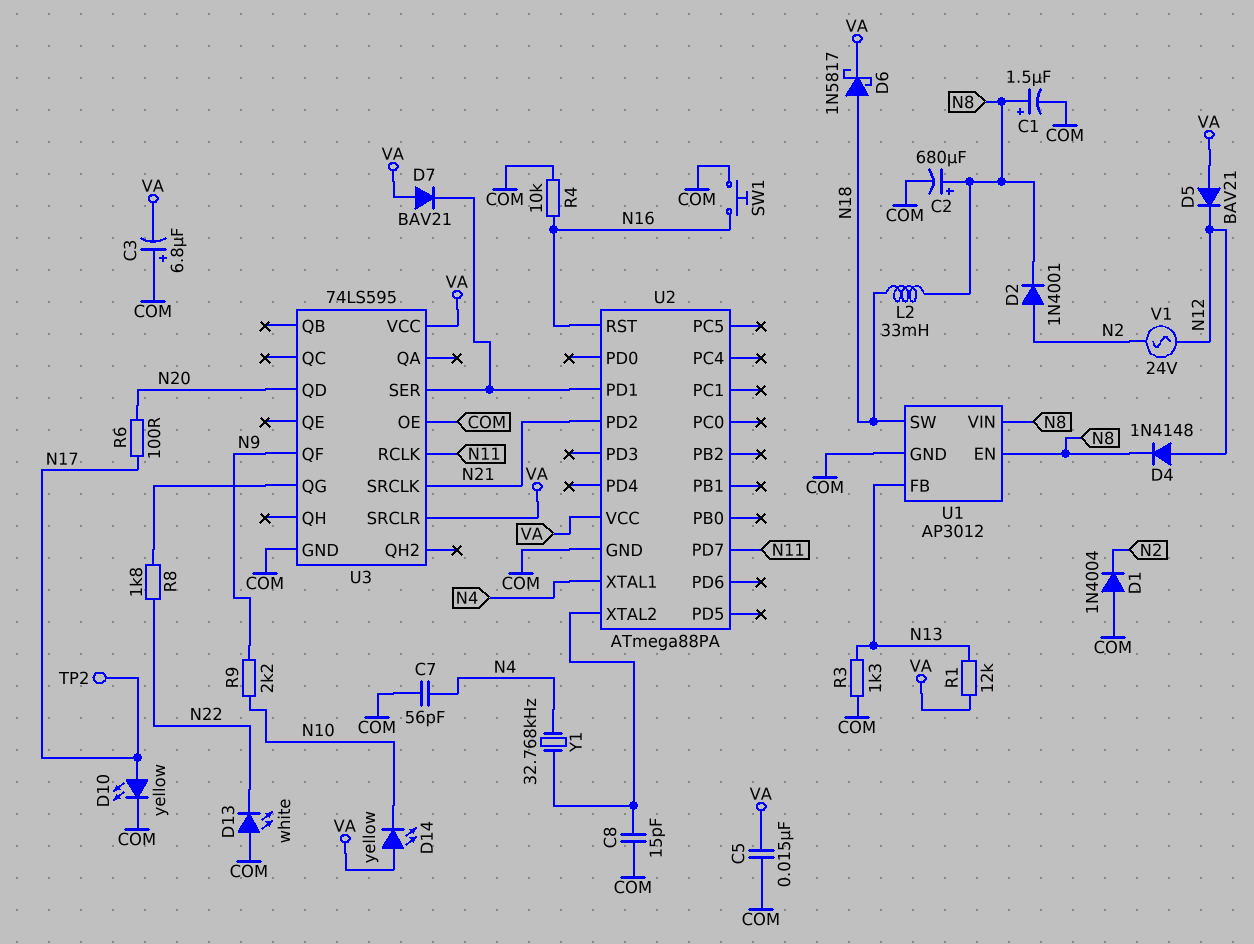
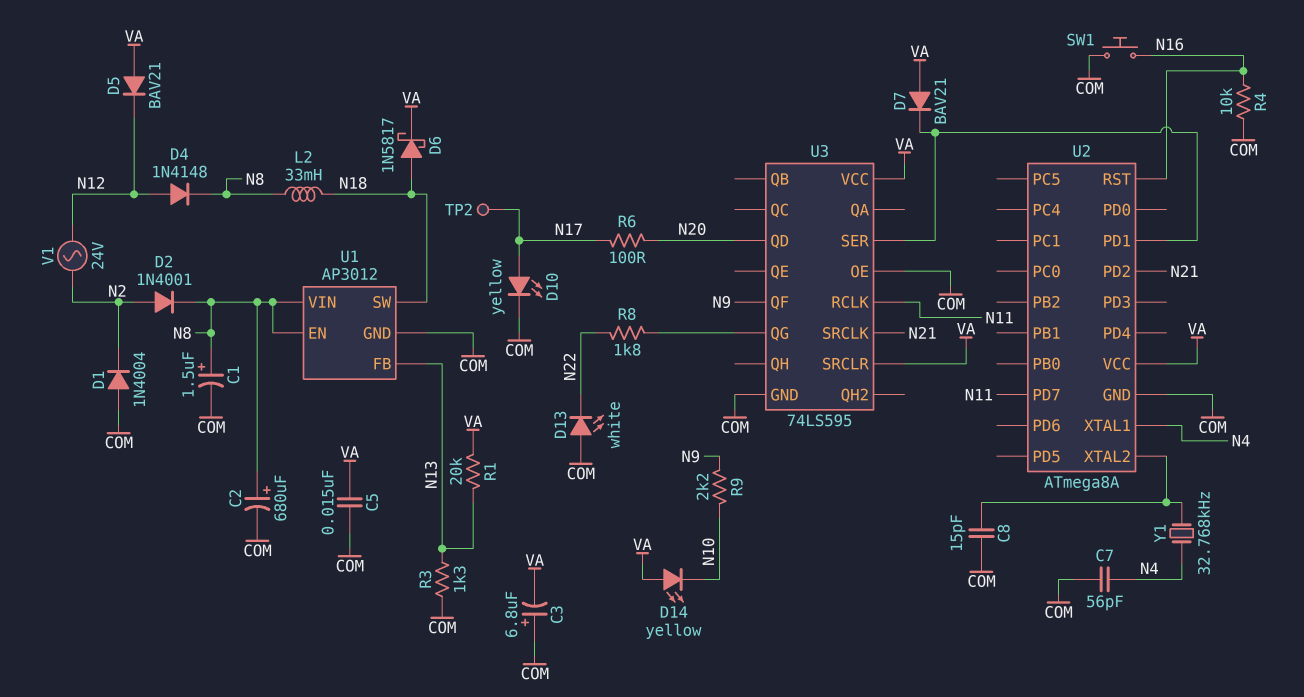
R1: 12k (N13, VA) -> 20k (N13, VA)
U2: ATmega88PA -> ATmega8A

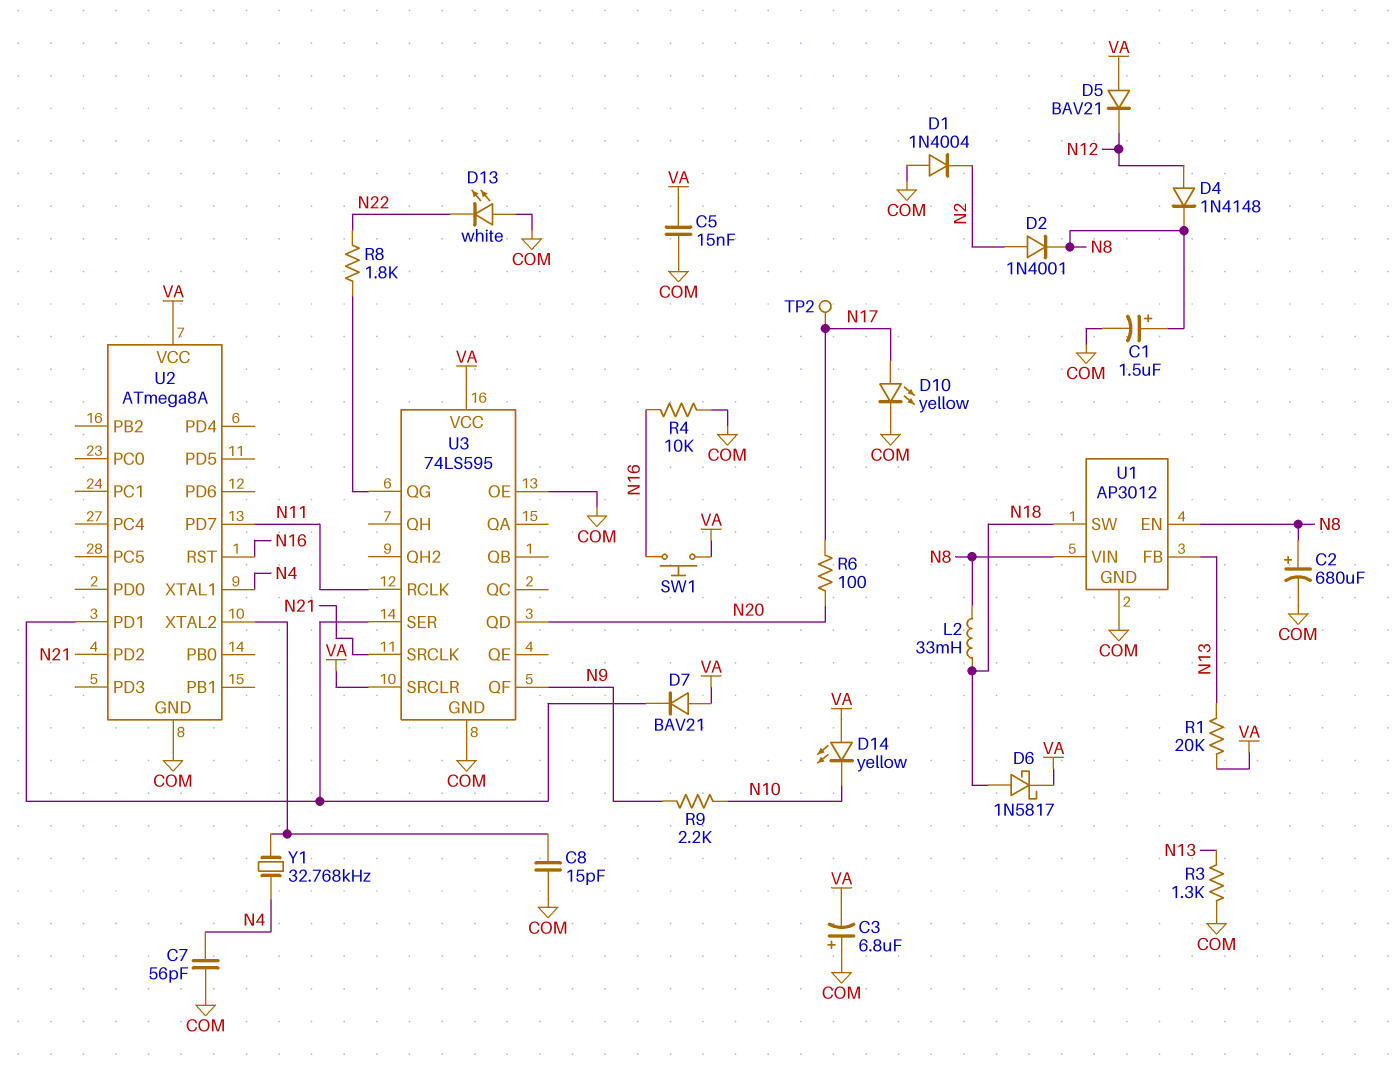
SW1: button (COM, N16) -> button (N16, VA)
V1: AC 24V (N2, N12) -> none

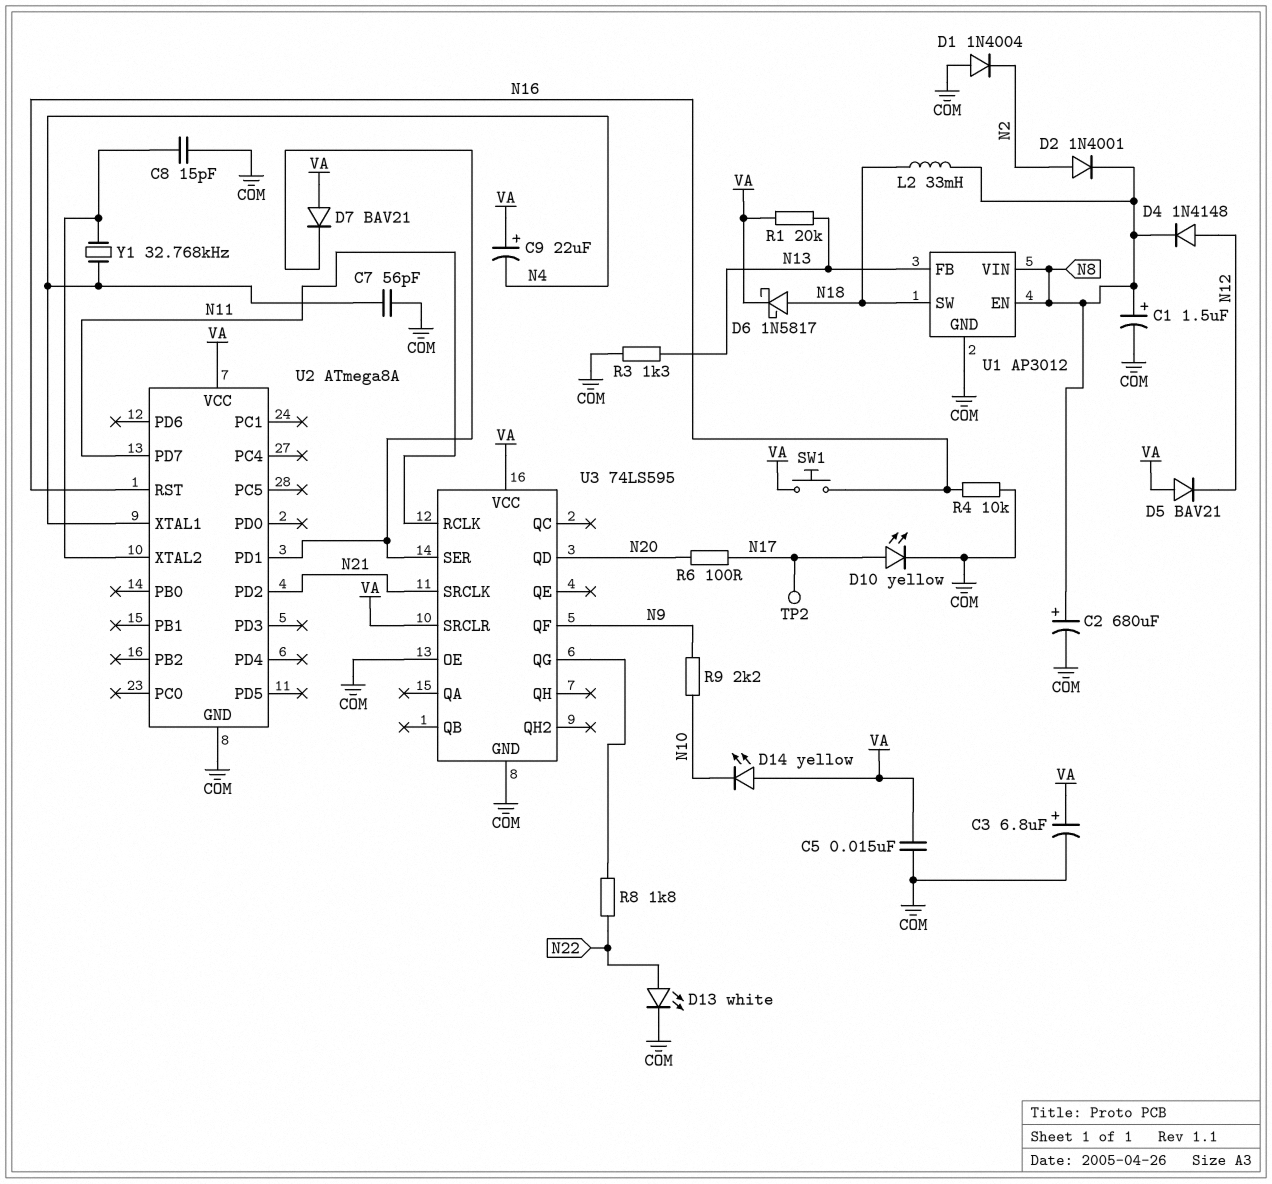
C3: 6.8uF (plus COM, minus VA) -> 6.8uF (plus VA, minus COM)
C9: none -> 22uF (plus VA, minus N4)
D13: LED white (A COM, K N22) -> LED white (A N22, K COM)

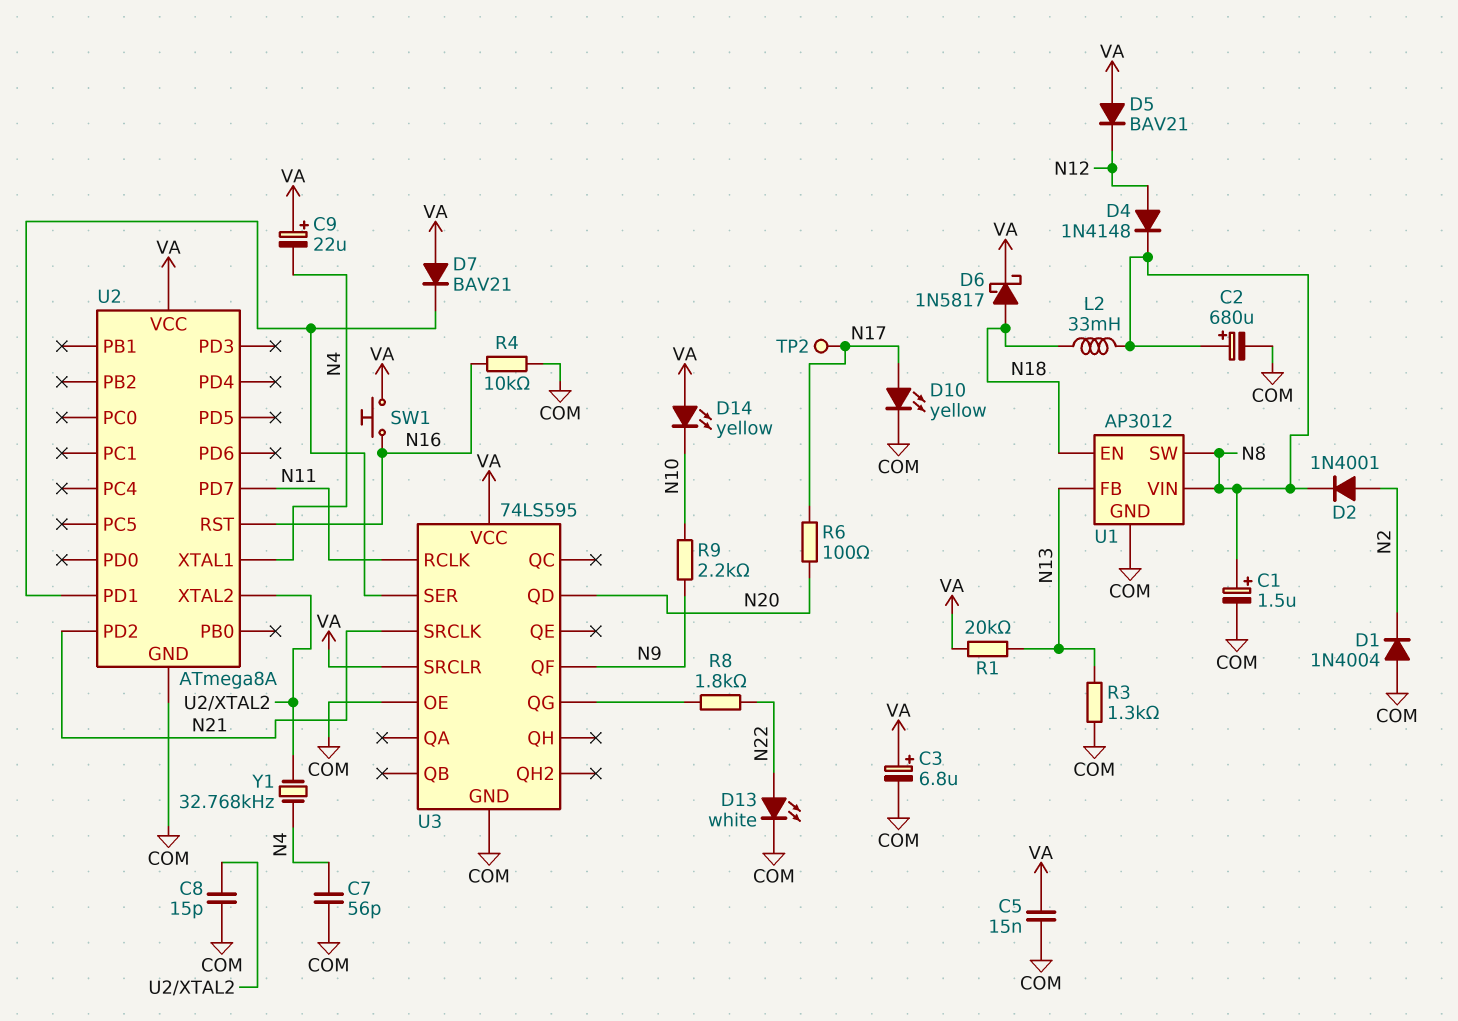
U1 pin EN: N8 -> N18
U1 pin SW: N18 -> N8

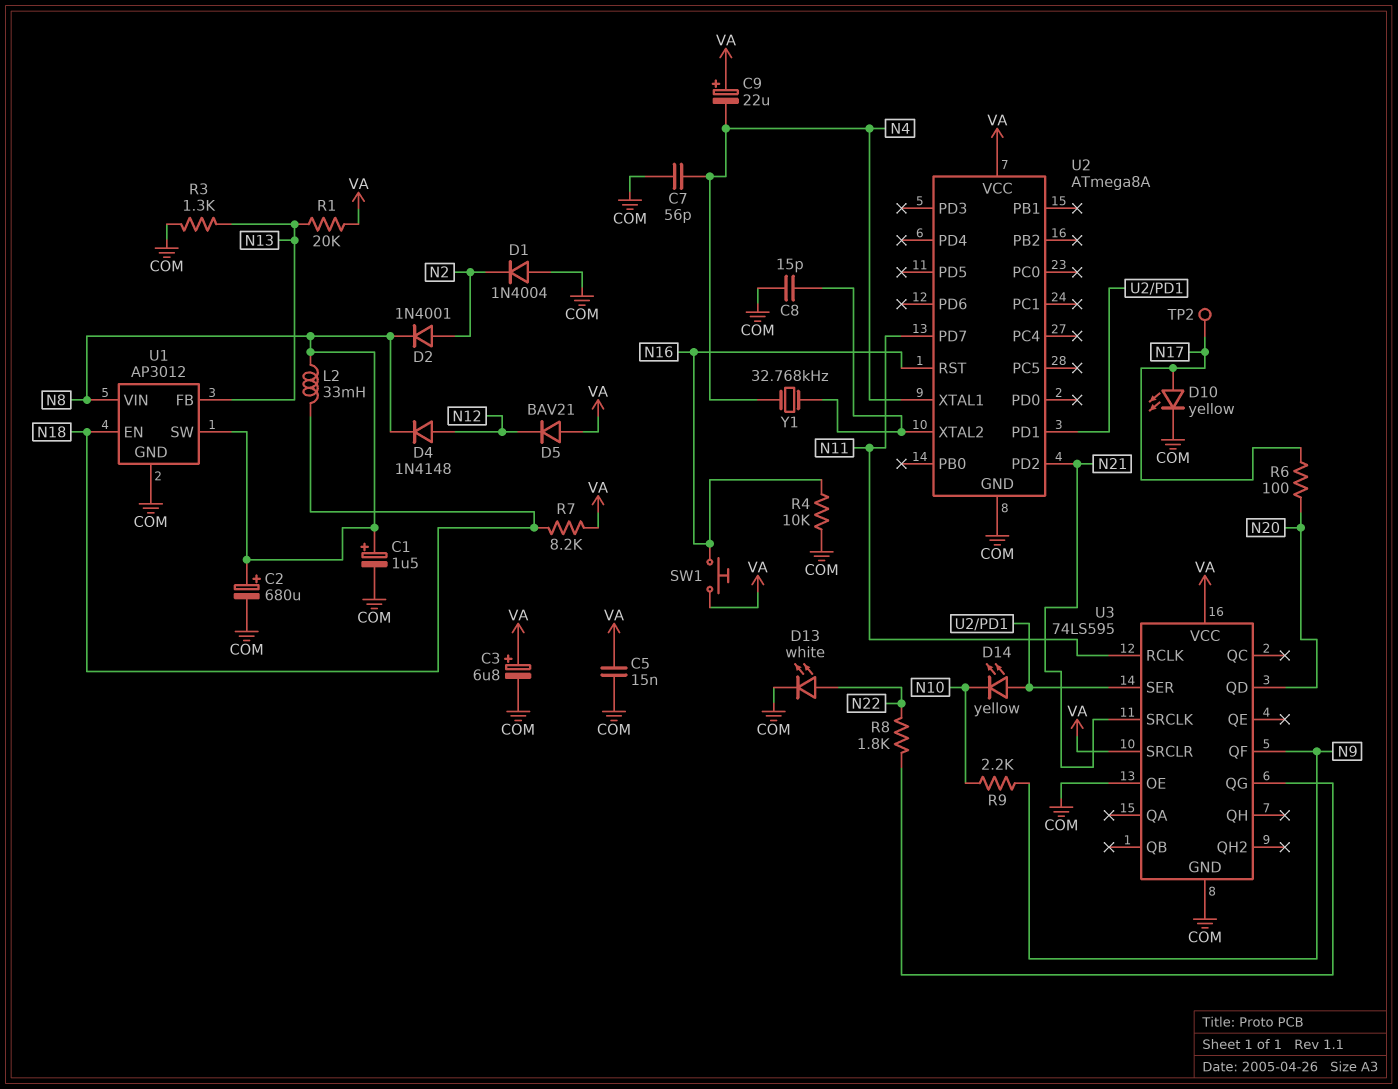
D6: schottky 1N5817 (A N18, K VA) -> none
D7: diode BAV21 (A VA, K U2/PD1) -> none
D14: LED yellow (A VA, K N10) -> LED yellow (A U2/PD1, K N10)
R7: none -> 8.2k (N18, VA)

